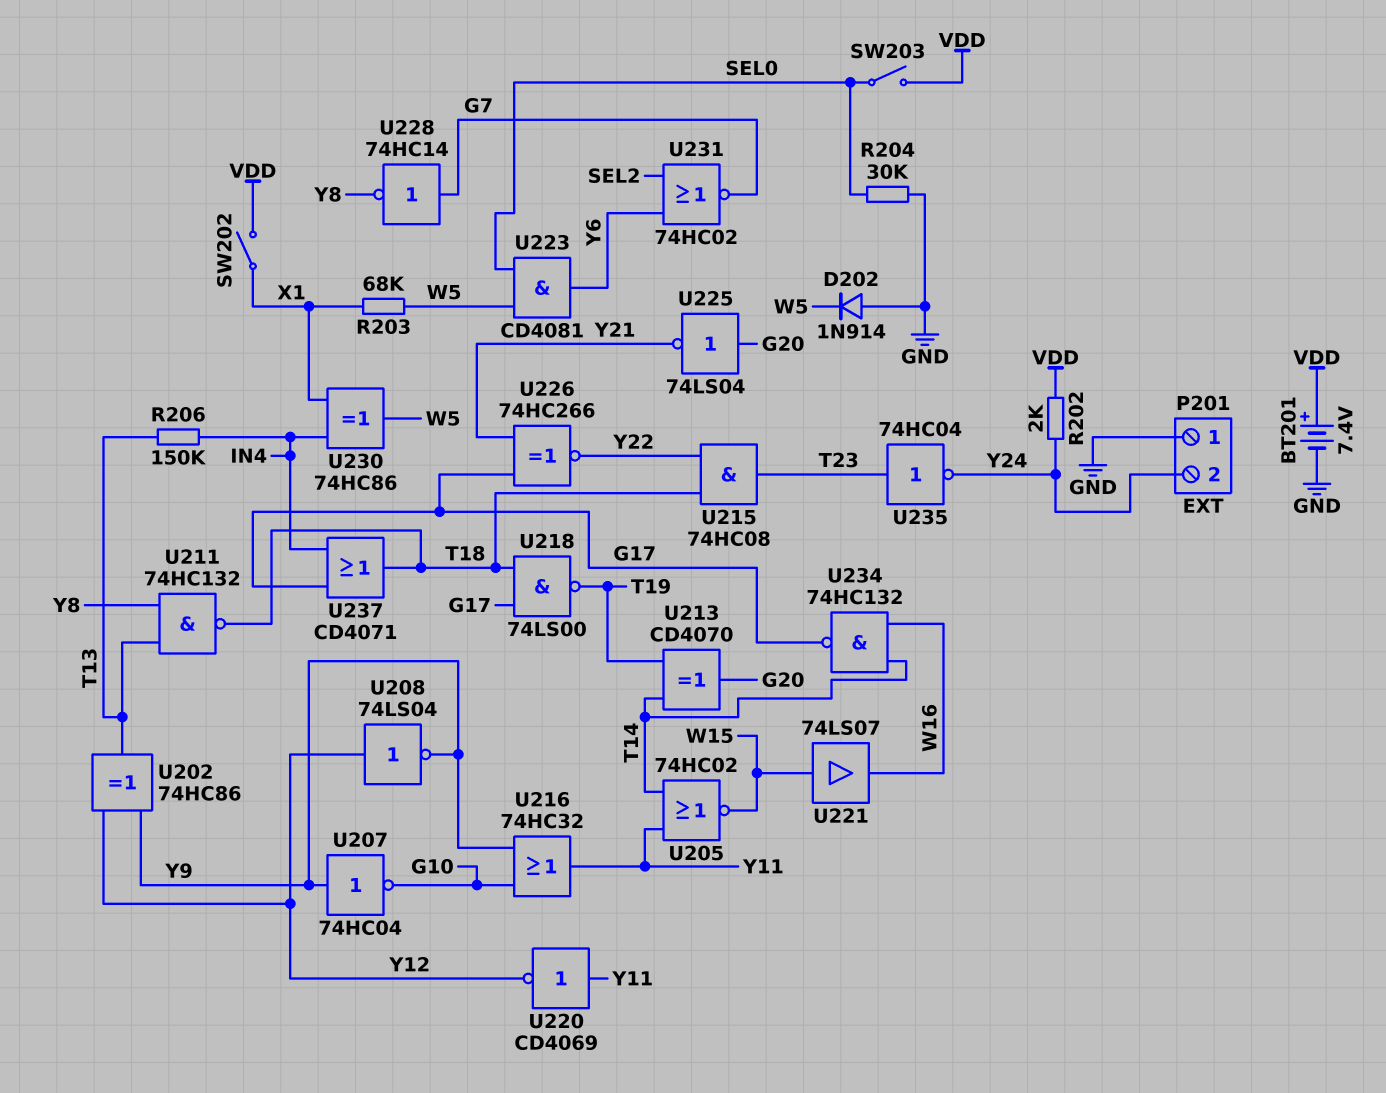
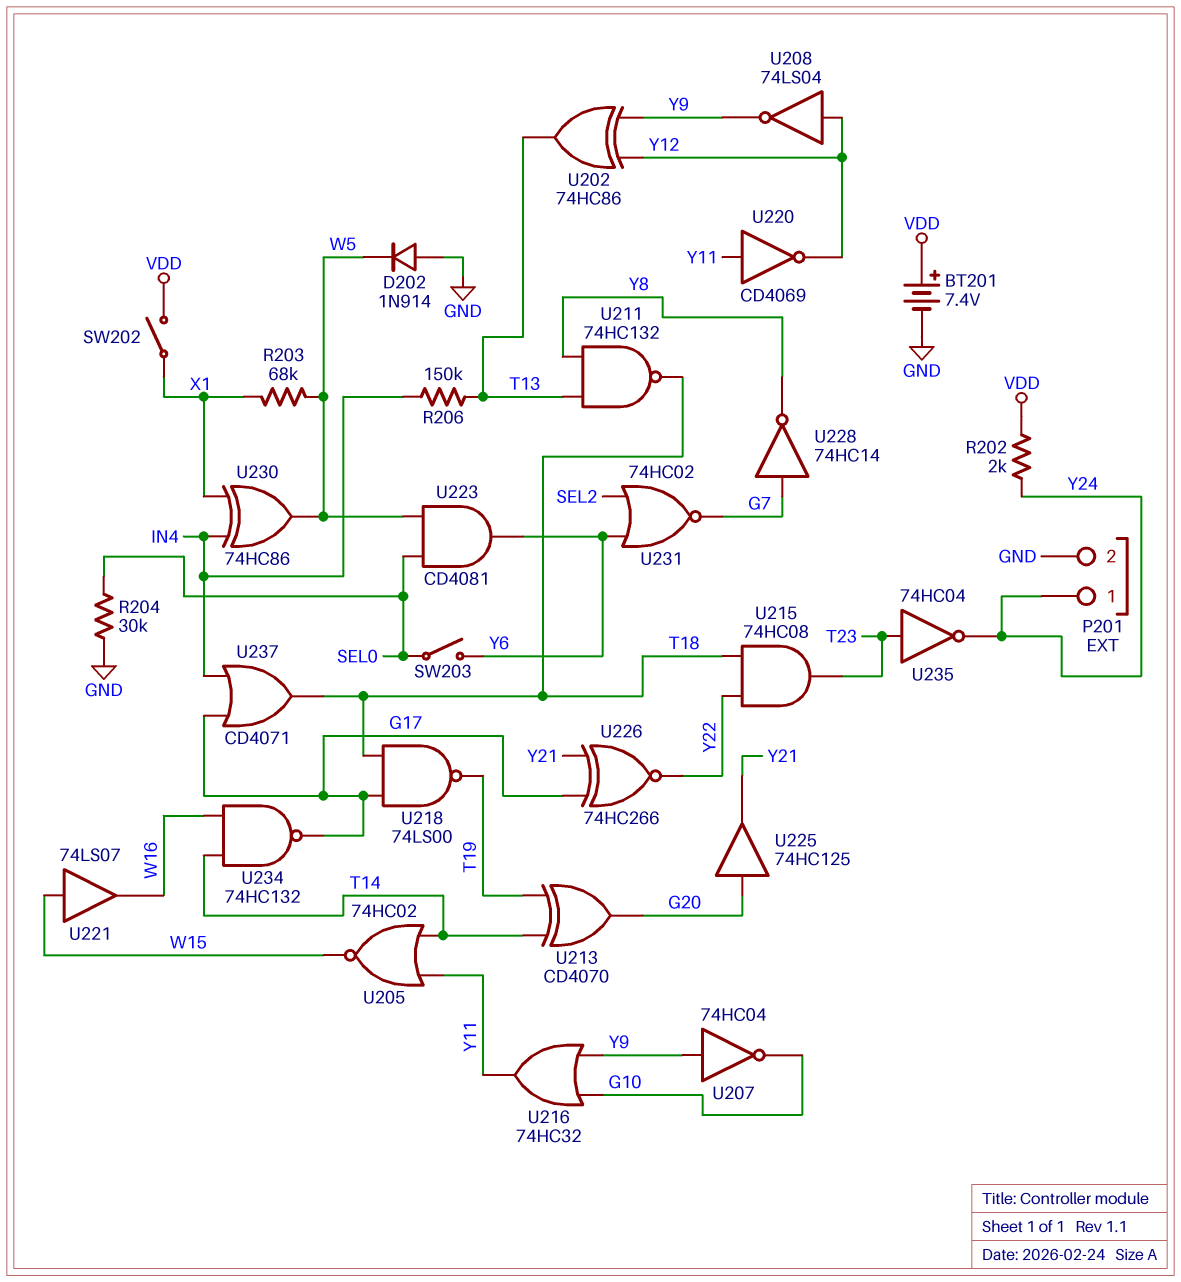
P201 pin 1: GND -> Y24
P201 pin 2: Y24 -> GND
SW203: switch (SEL0, VDD) -> switch (SEL0, Y6)
U225: NOT 74LS04 (in G20, out Y21) -> buffer 74HC125 (in G20, out Y21)

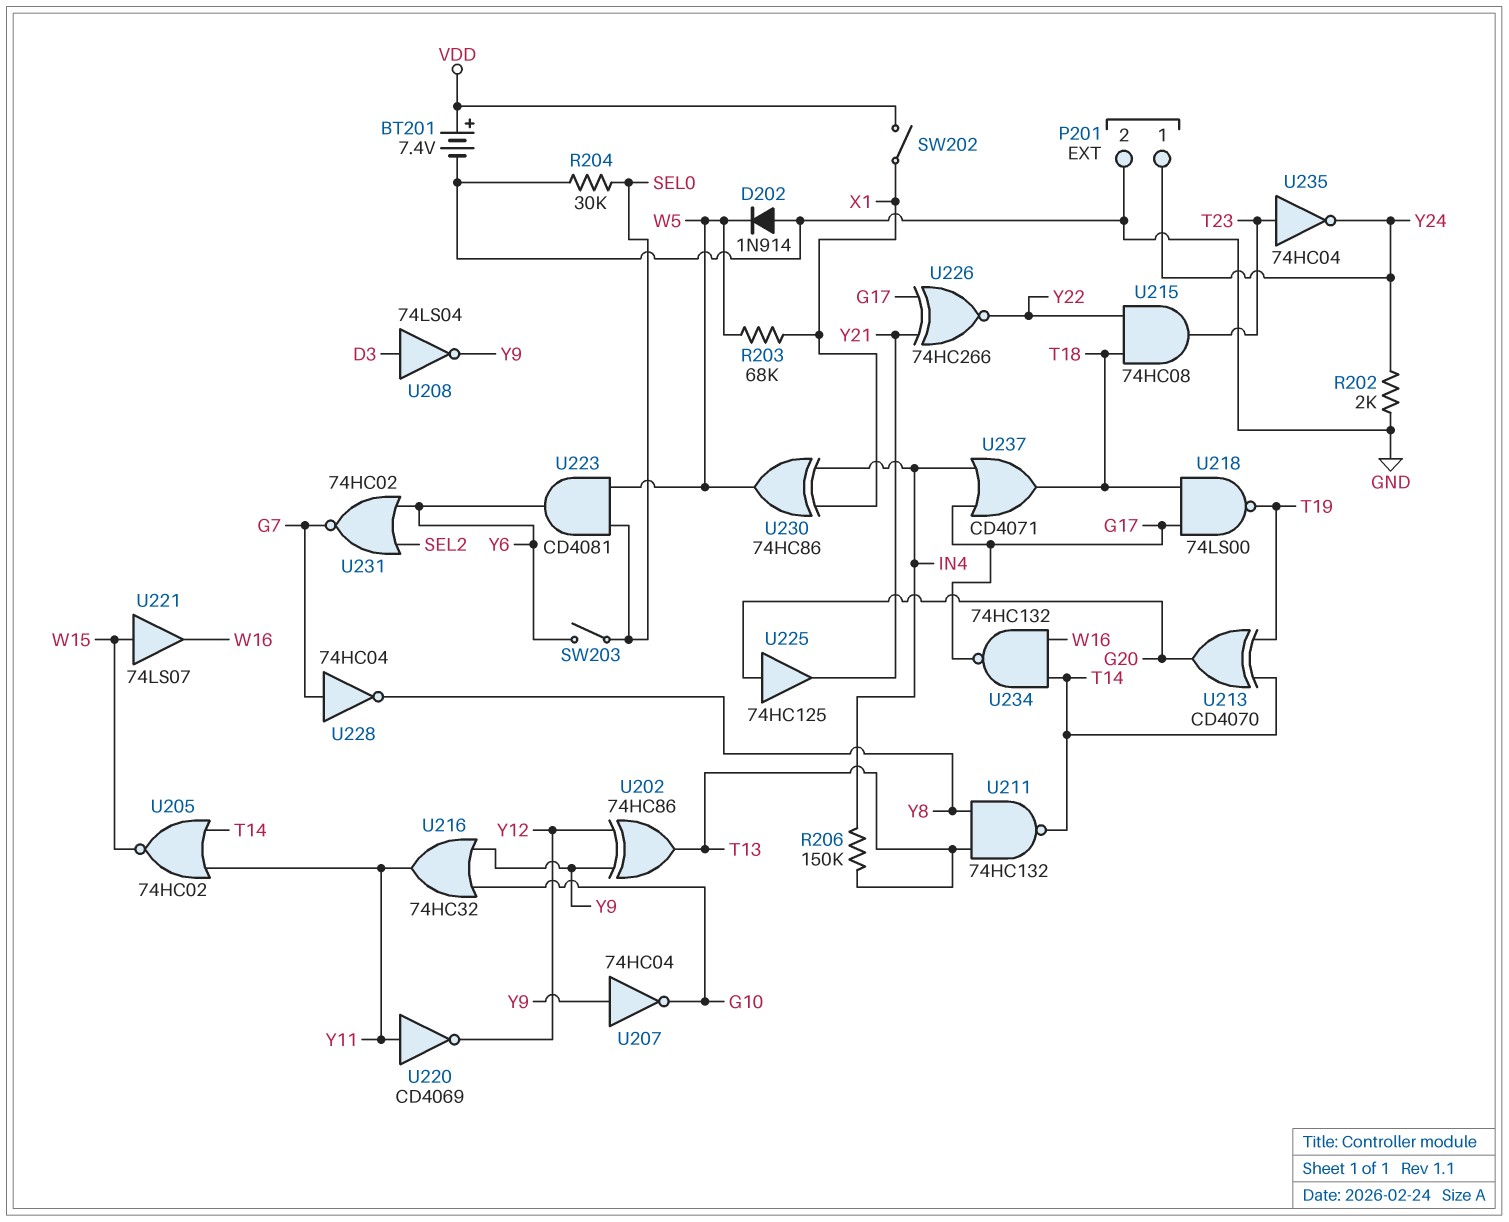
R202: 2k (VDD, Y24) -> 2k (GND, Y24)
U208: NOT 74LS04 (in Y12, out Y9) -> NOT 74LS04 (in D3, out Y9)
U211: NAND 74HC132 (in T13, in Y8, out T18) -> NAND 74HC132 (in T13, in Y8, out T14)
U228: NOT 74HC14 (in G7, out Y8) -> NOT 74HC04 (in G7, out Y8)

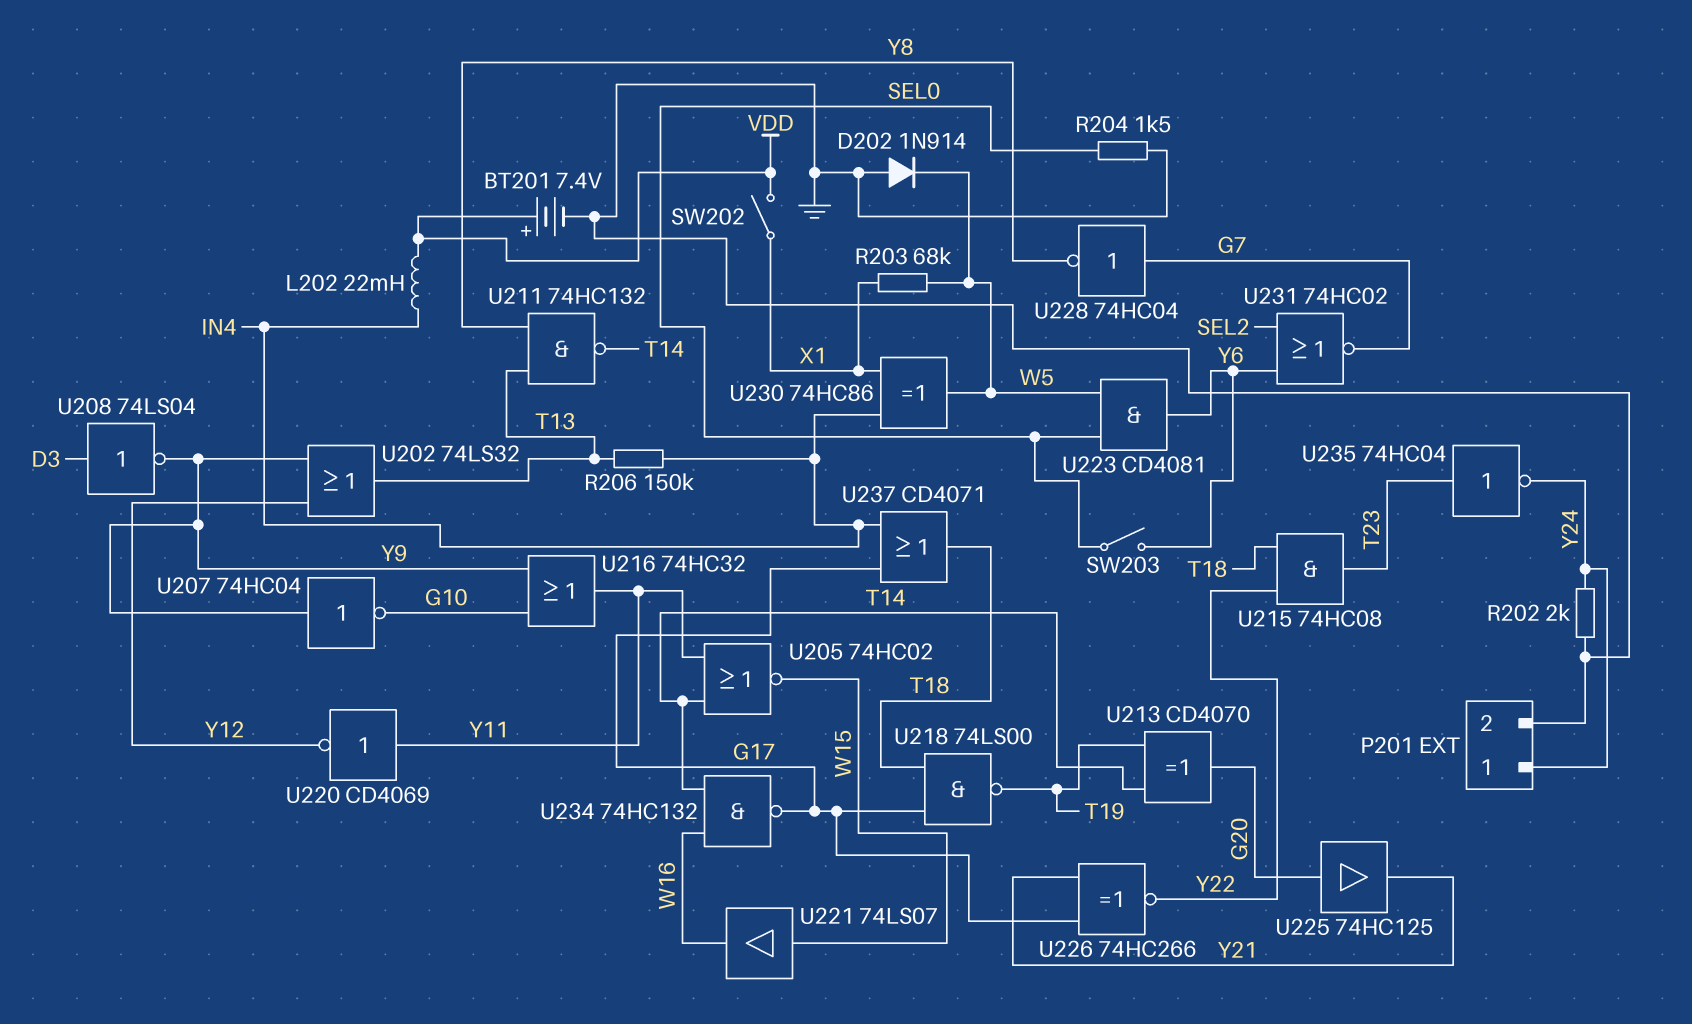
L202: none -> 22mH (IN4, VDD)
R204: 30k (GND, SEL0) -> 1.5k (GND, SEL0)
U202: XOR 74HC86 (in Y9, in Y12, out T13) -> OR 74LS32 (in Y9, in Y12, out T13)

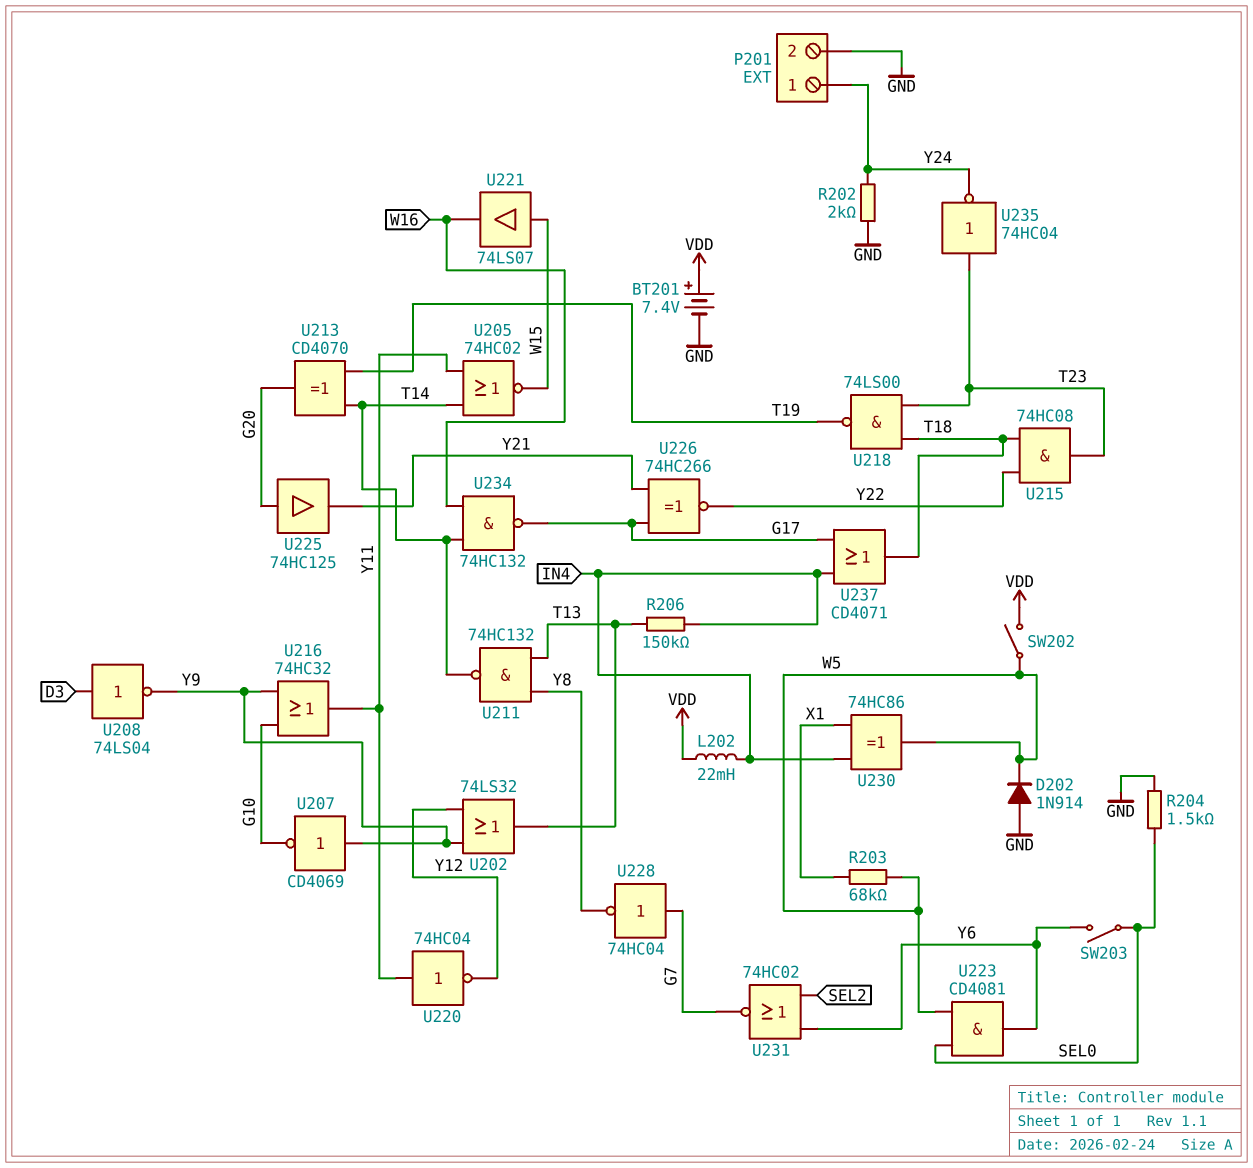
SW202: switch (VDD, X1) -> switch (VDD, W5)
U207: NOT 74HC04 (in Y9, out G10) -> NOT CD4069 (in Y9, out G10)
U218: NAND 74LS00 (in G17, in T18, out T19) -> NAND 74LS00 (in T18, in T23, out T19)
U220: NOT CD4069 (in Y11, out Y12) -> NOT 74HC04 (in Y11, out Y12)

